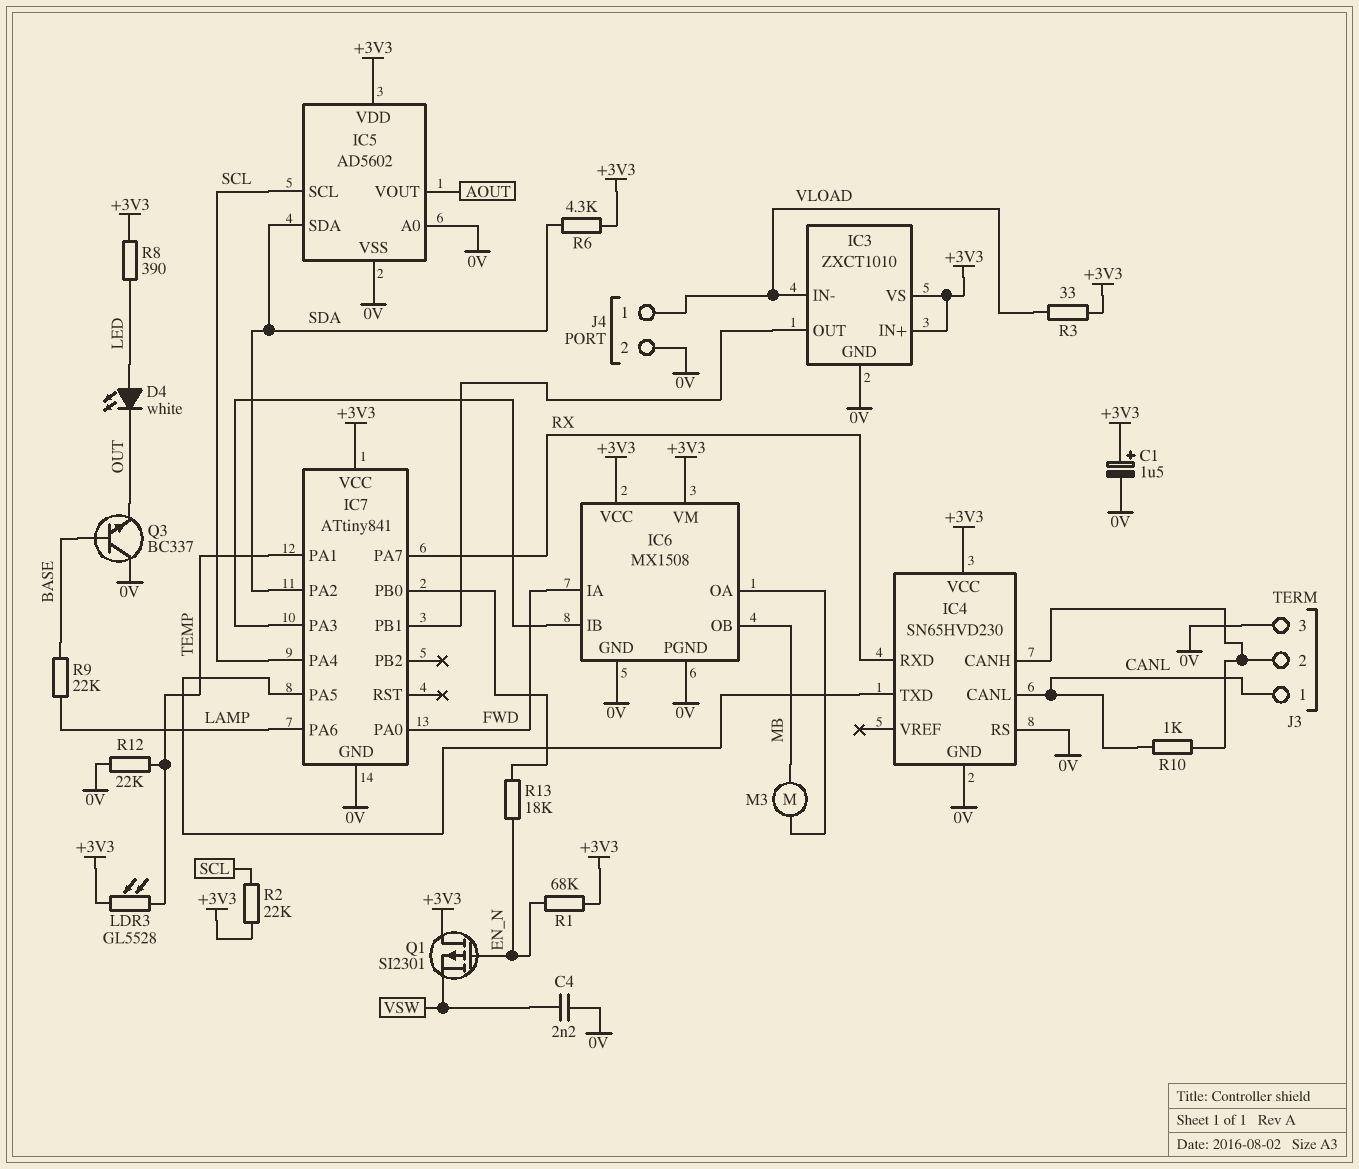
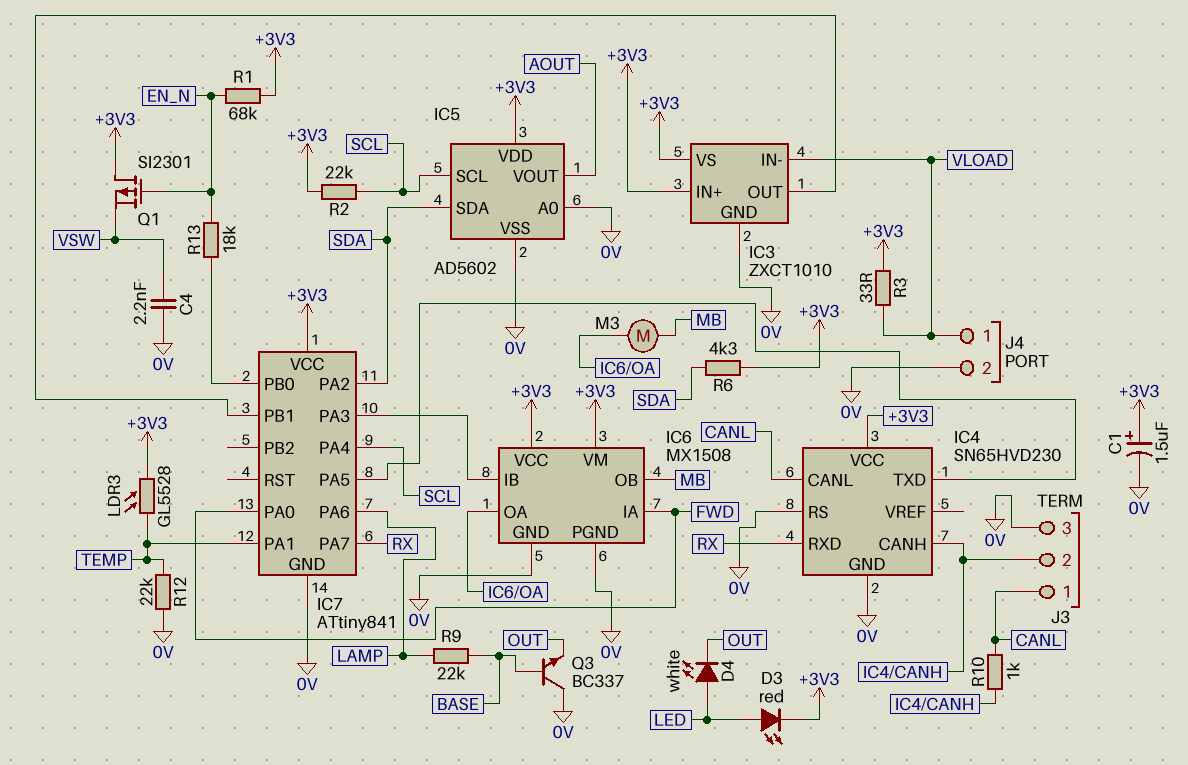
D3: none -> LED red (A LED, K +3V3)
R8: 390 (+3V3, LED) -> none

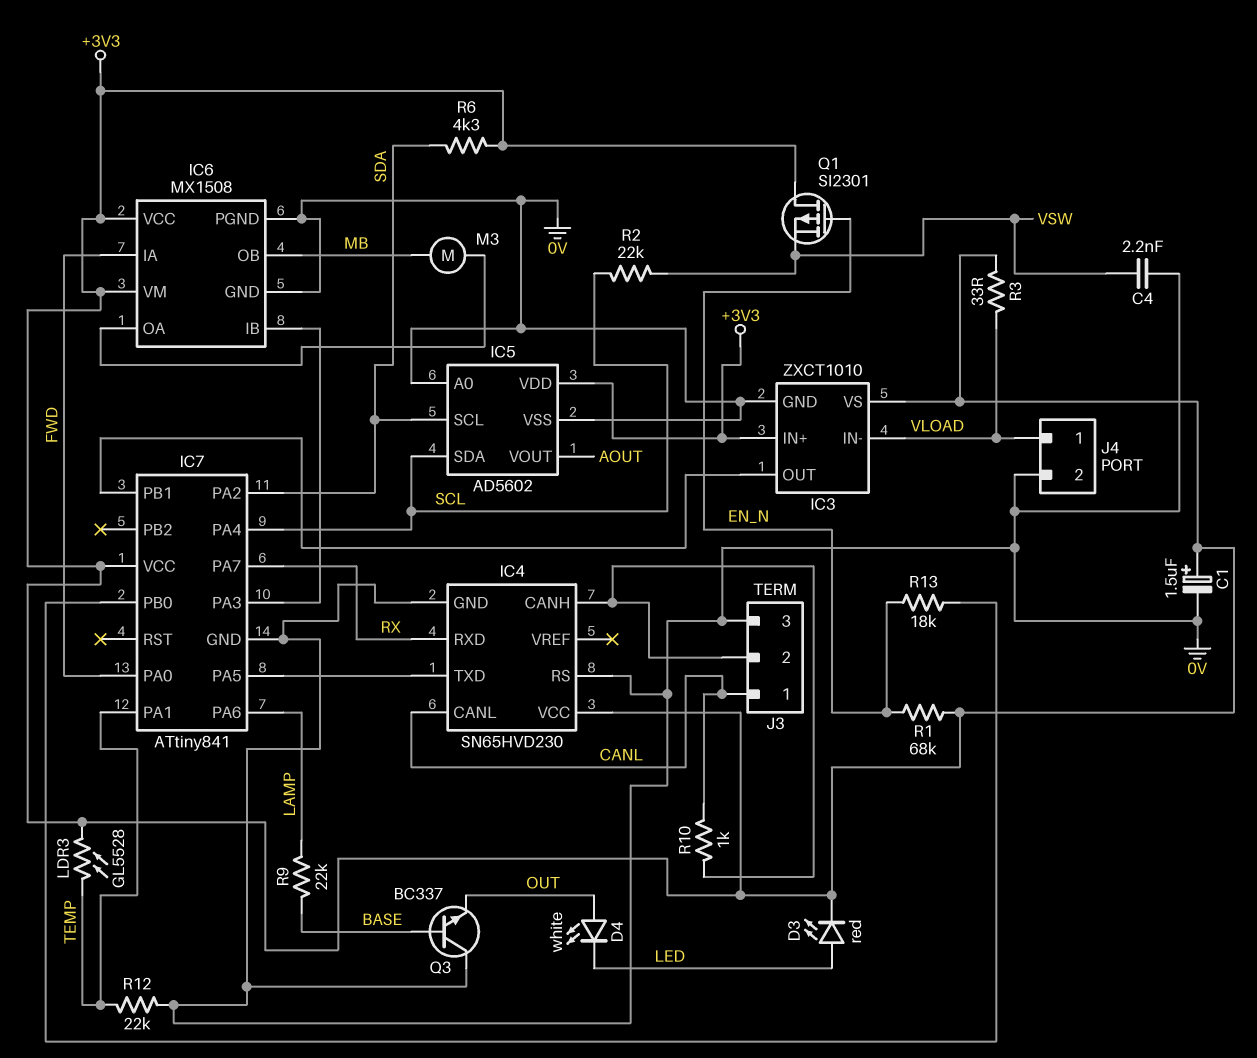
D4: LED white (A LED, K OUT) -> LED white (A OUT, K LED)
IC5 pin SCL: SCL -> SDA
IC5 pin SDA: SDA -> SCL
R2: 22k (+3V3, SCL) -> 22k (SCL, VSW)

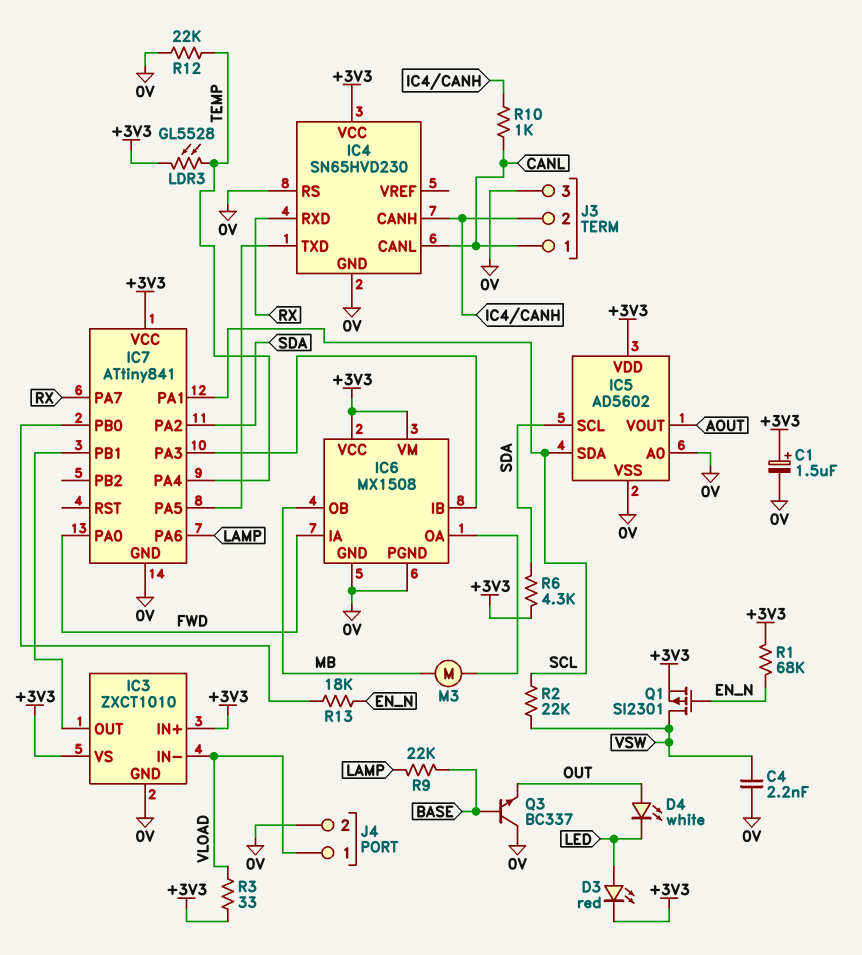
IC7 pin PA1: TEMP -> SCL
IC7 pin PA4: SCL -> TEMP
Q1: PMOS SI2301 (G EN_N, D +3V3, S VSW) -> PMOS SI2301 (G EN_N, D VSW, S +3V3)

